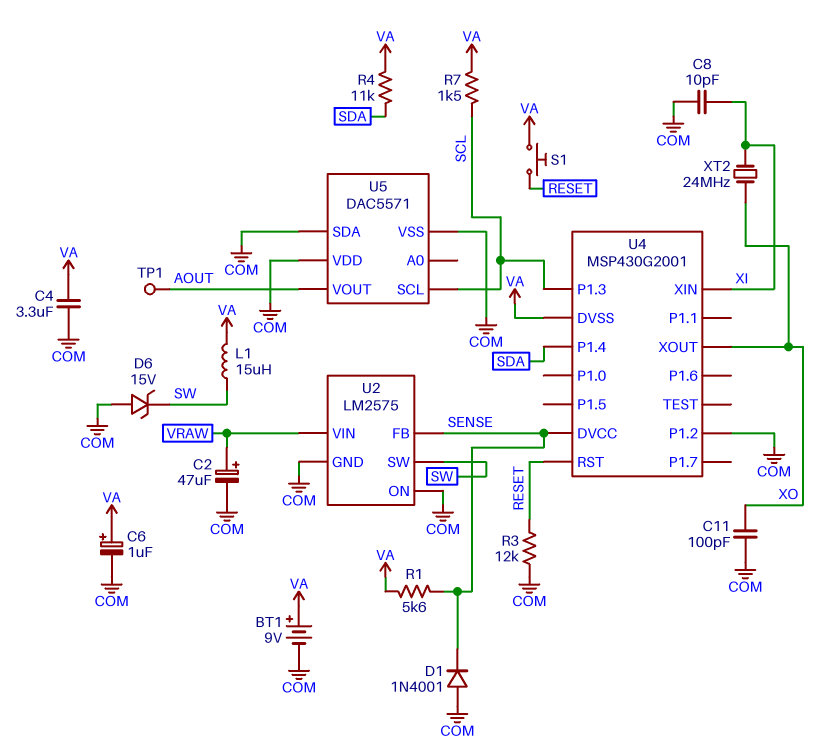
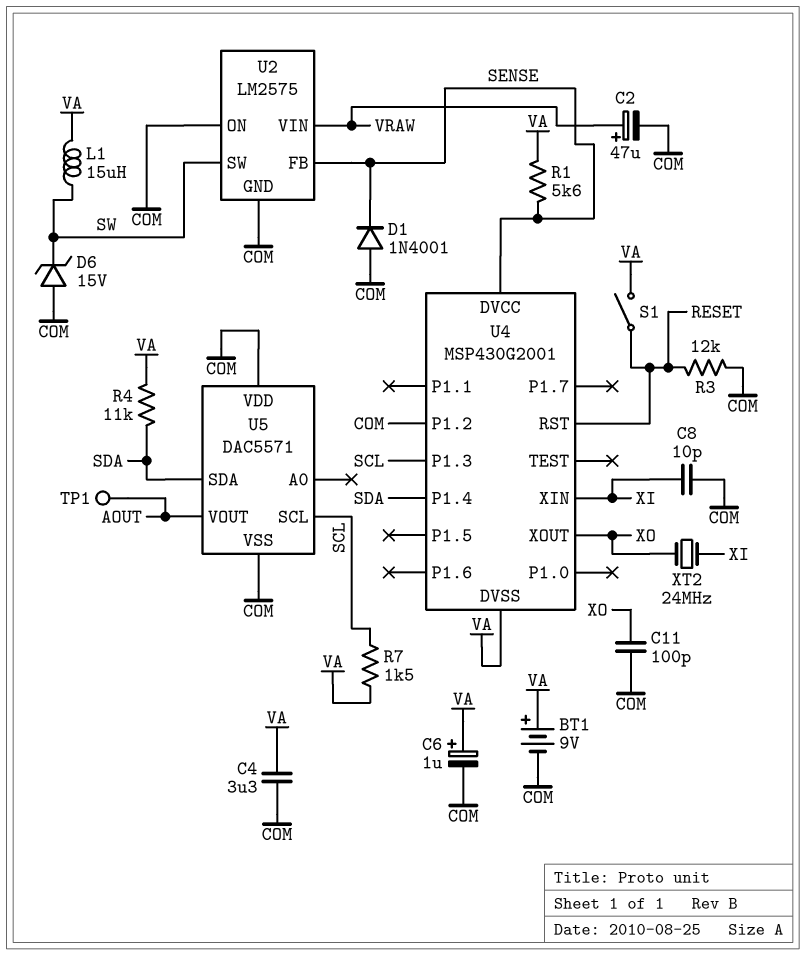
S1: button (RESET, VA) -> switch (RESET, VA)
U5 pin SDA: COM -> SDA

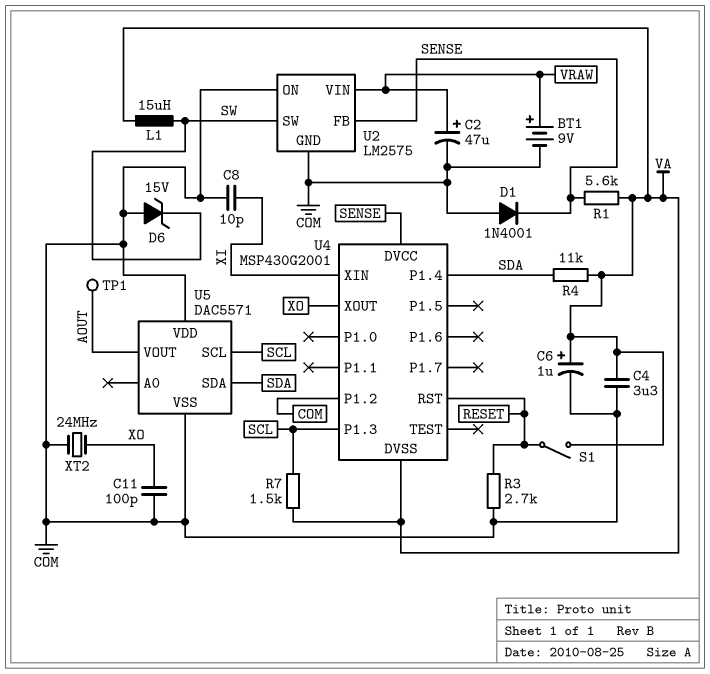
BT1: 9V (plus VA, minus COM) -> 9V (plus VRAW, minus COM)
R3: 12k (COM, RESET) -> 2.7k (COM, RESET)
XT2: 24MHz (XI, XO) -> 24MHz (COM, XO)

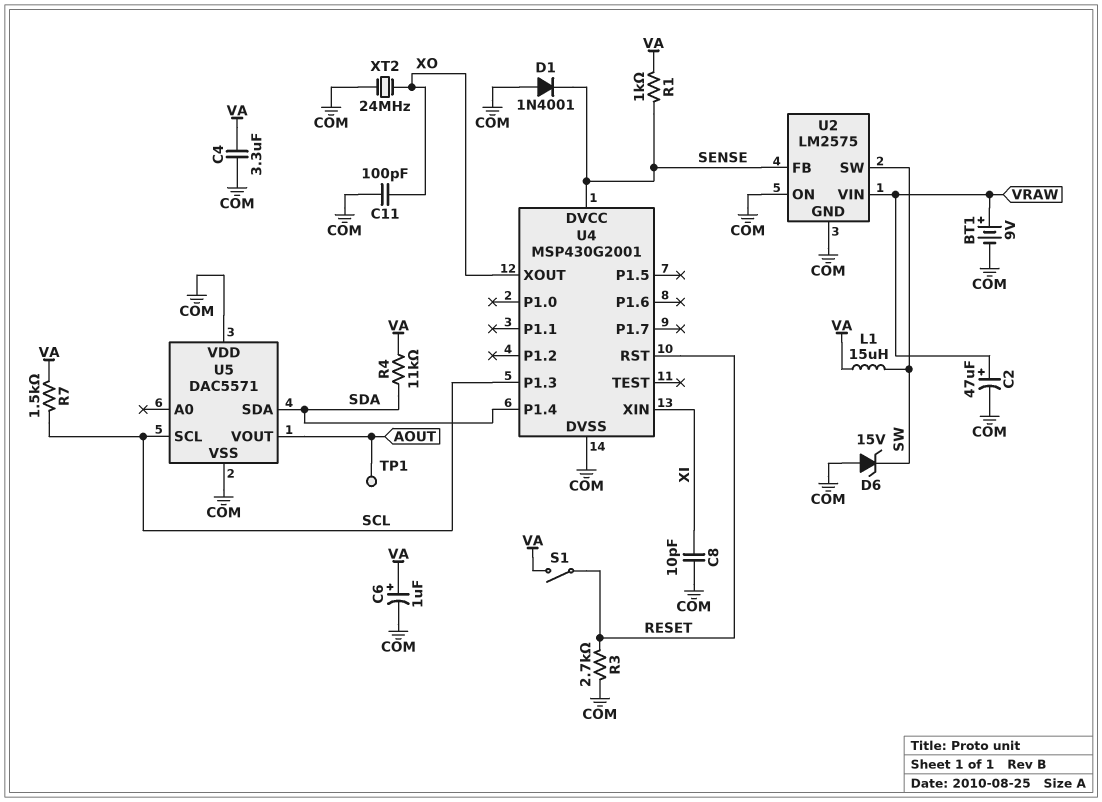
R1: 5.6k (SENSE, VA) -> 1k (SENSE, VA)
U4 pin DVSS: VA -> COM
U4 pin P1.2: COM -> none

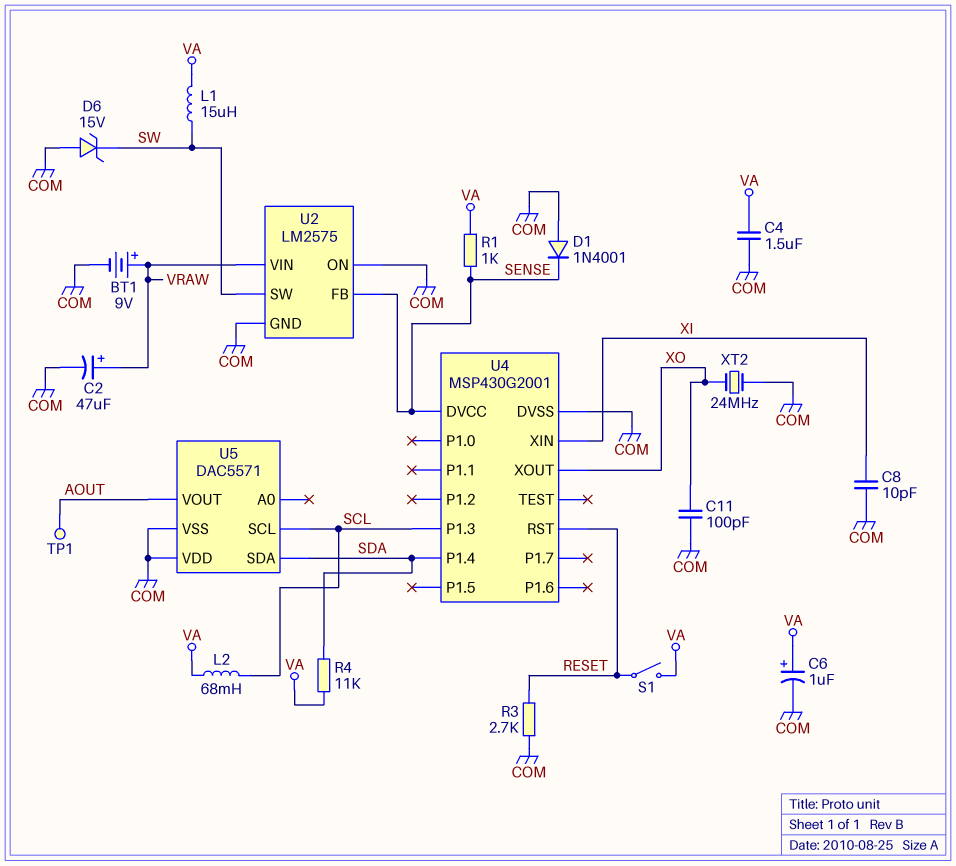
C4: 3.3uF (COM, VA) -> 1.5uF (COM, VA)
L2: none -> 68mH (SCL, VA)
R7: 1.5k (SCL, VA) -> none

